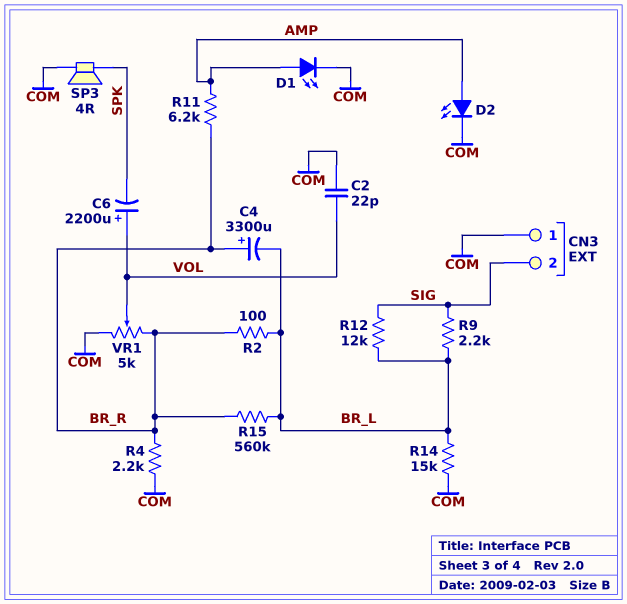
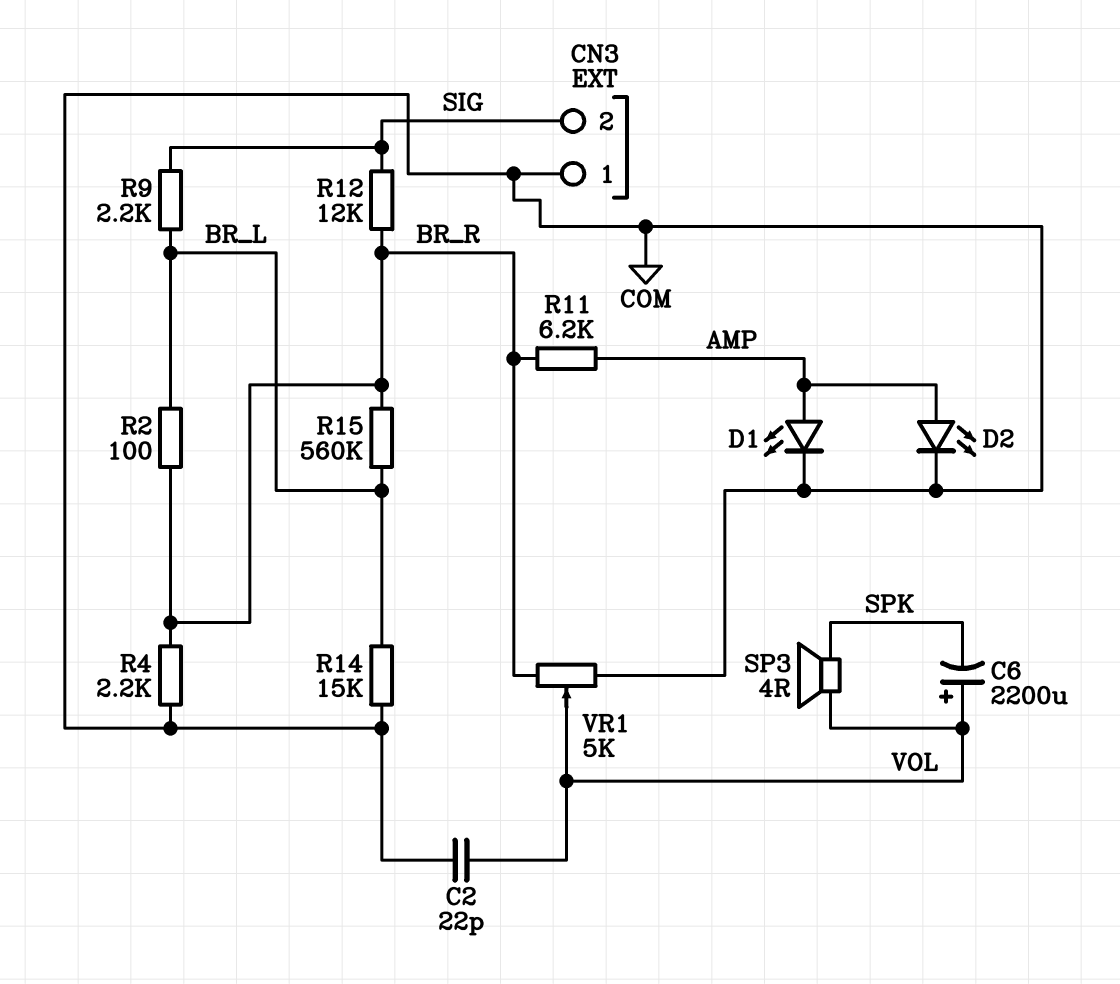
C4: 3300uF (plus BR_R, minus BR_L) -> none
R12: 12k (BR_L, SIG) -> 12k (BR_R, SIG)
SP3: speaker 4R (COM, SPK) -> speaker 4R (SPK, VOL)

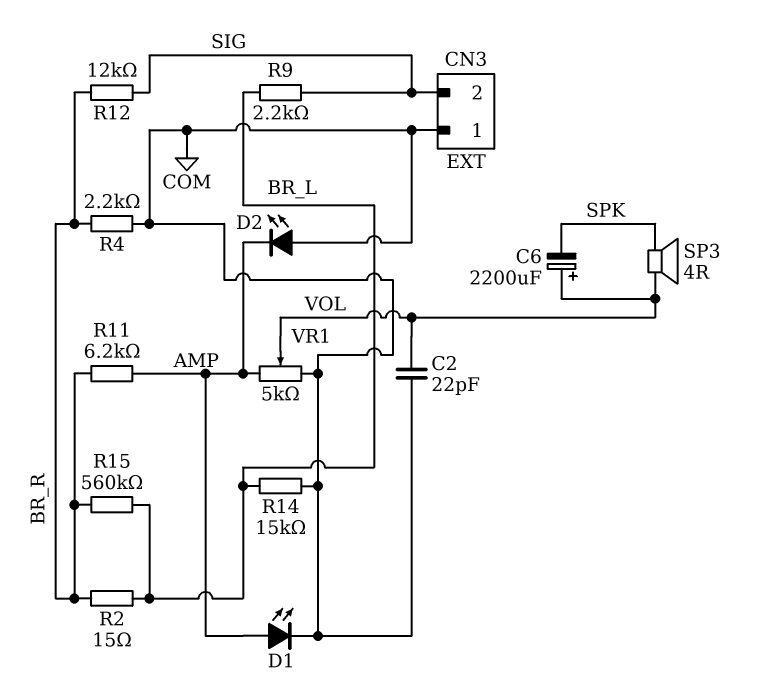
D2: LED (A AMP, K COM) -> LED (A COM, K AMP)
R2: 100 (BR_L, BR_R) -> 15 (BR_L, BR_R)
VR1: 5k (BR_R, COM, wiper VOL) -> 5k (AMP, COM, wiper VOL)

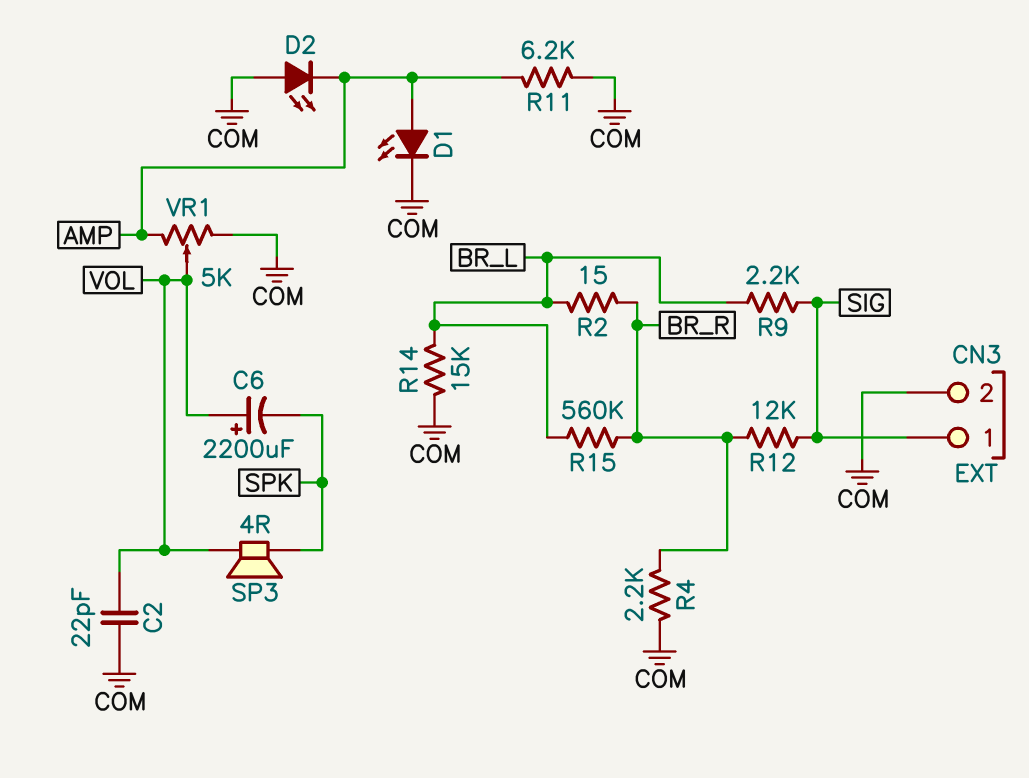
CN3 pin 1: COM -> SIG
CN3 pin 2: SIG -> COM
R11: 6.2k (AMP, BR_R) -> 6.2k (AMP, COM)

